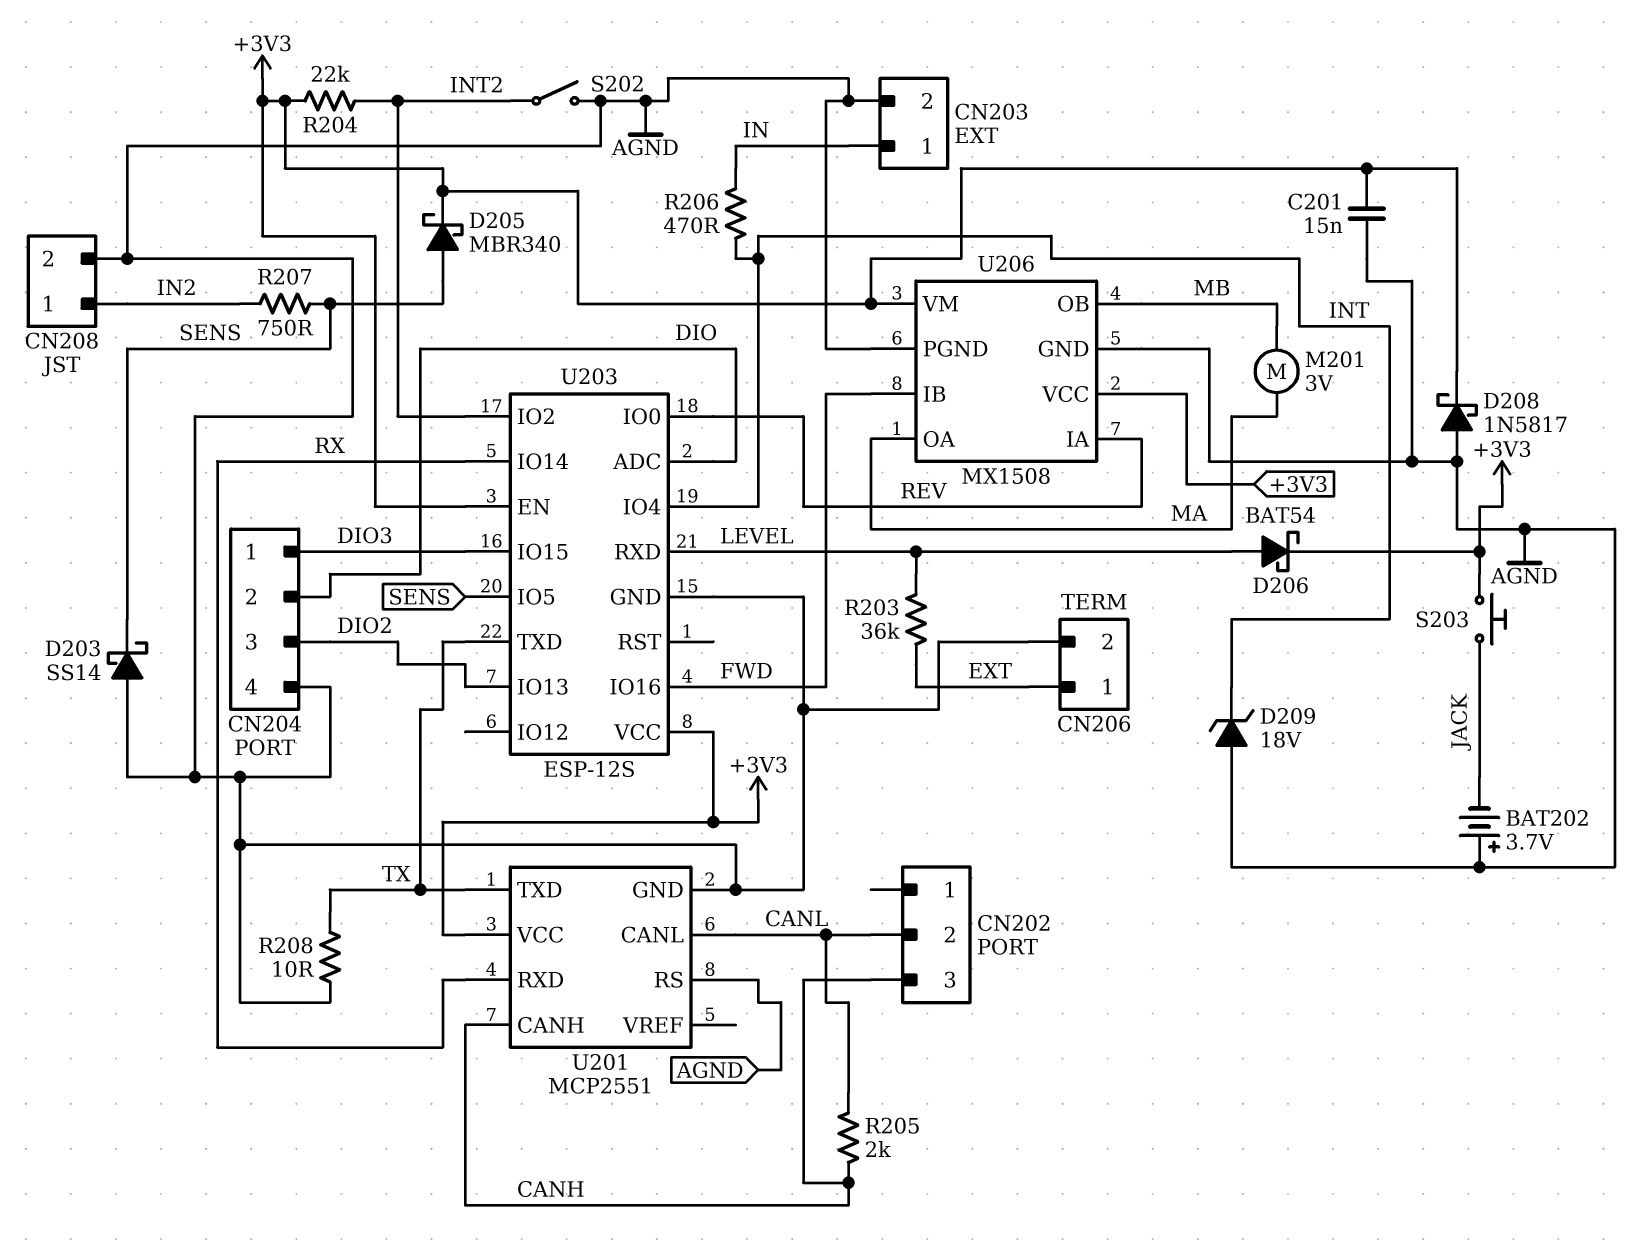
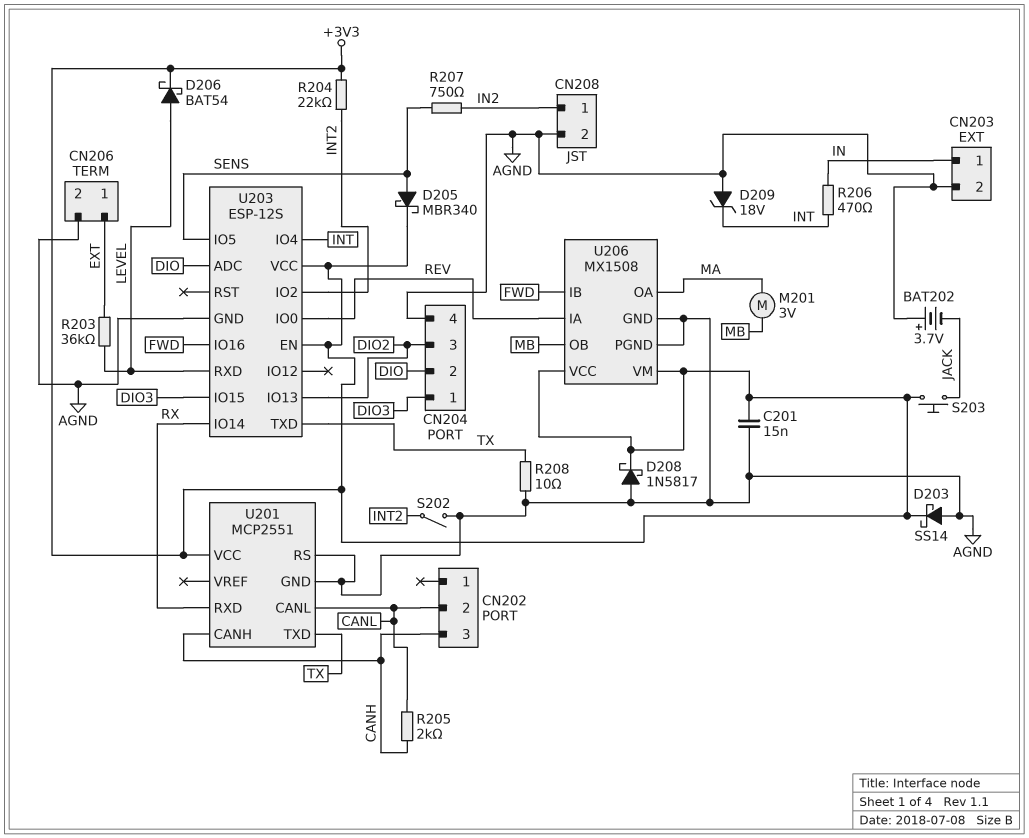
D203: schottky SS14 (A AGND, K SENS) -> schottky SS14 (A AGND, K +3V3)

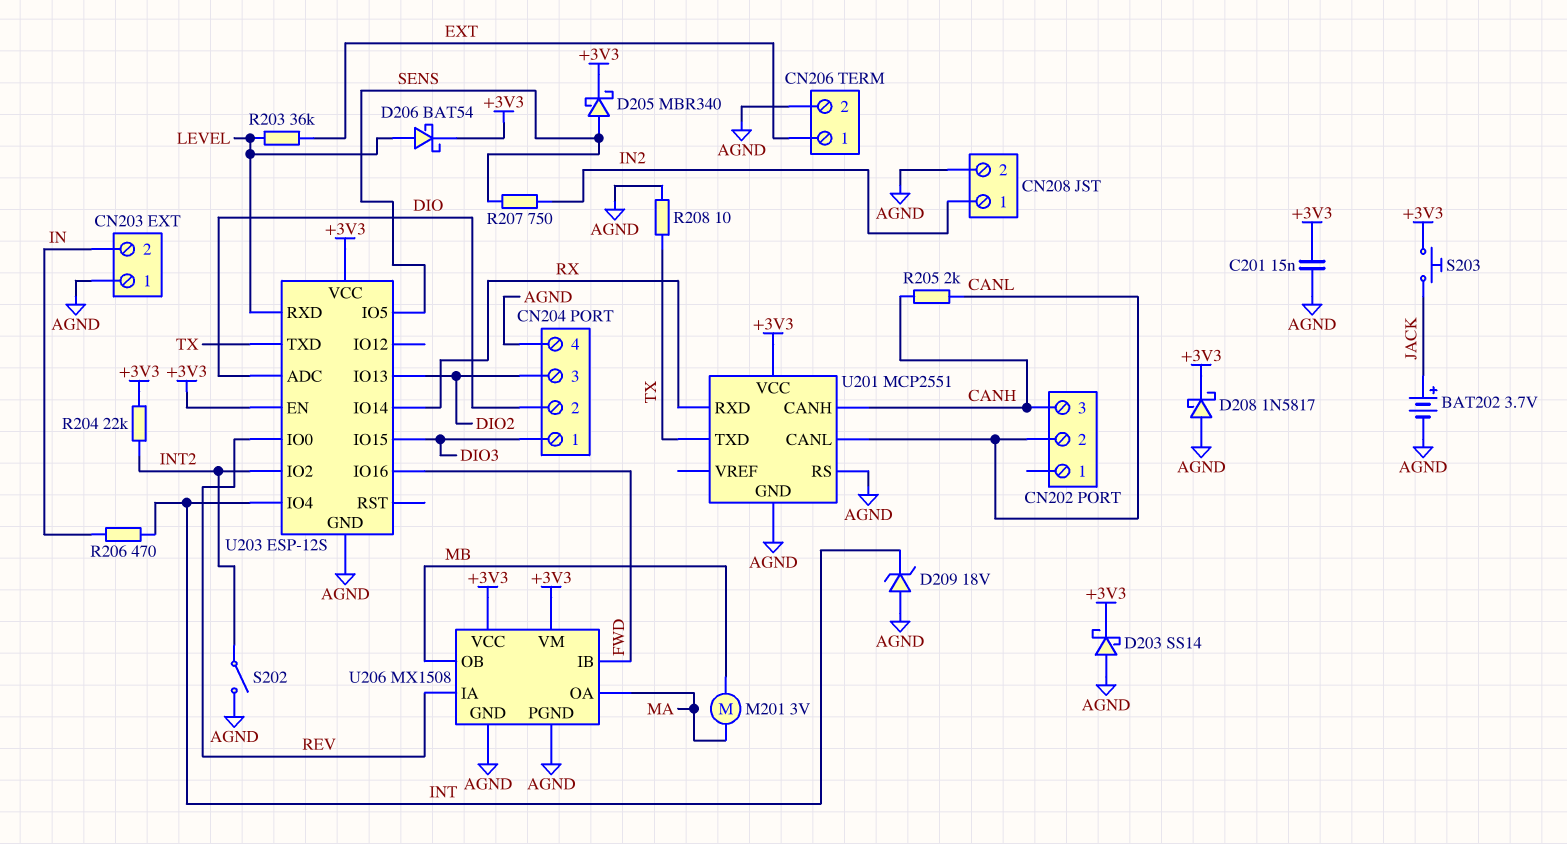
BAT202: 3.7V (plus AGND, minus JACK) -> 3.7V (plus JACK, minus AGND)
CN203 pin 1: IN -> AGND
CN203 pin 2: AGND -> IN

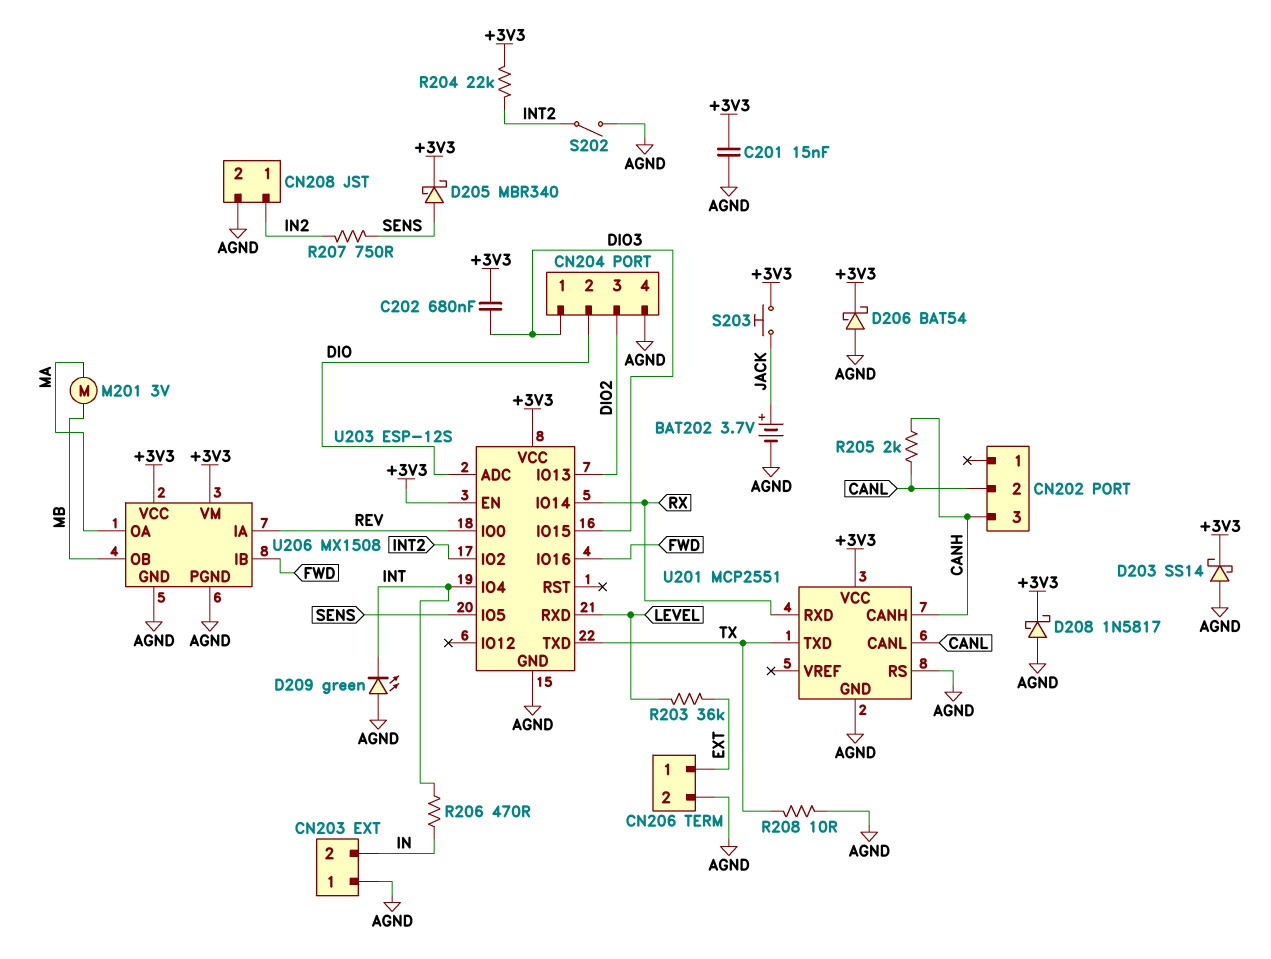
C202: none -> 680nF (+3V3, DIO3)
D206: schottky BAT54 (A LEVEL, K +3V3) -> schottky BAT54 (A AGND, K +3V3)
D209: zener 18V (A AGND, K INT) -> LED green (A AGND, K INT)

